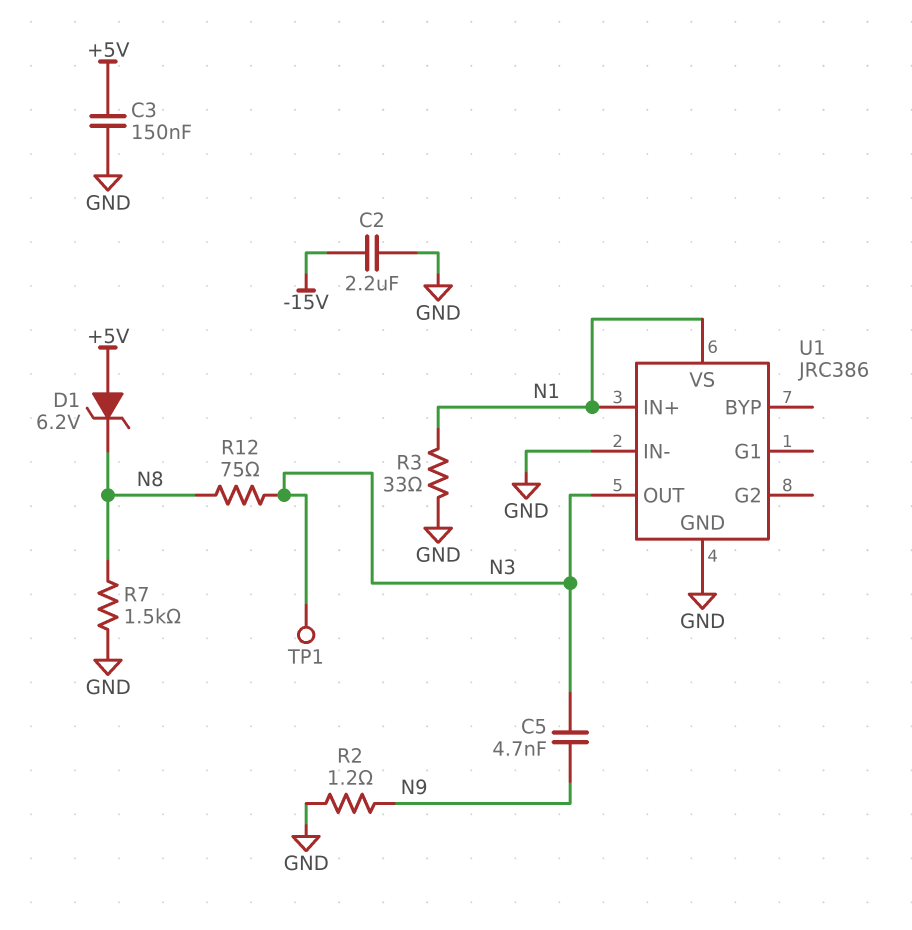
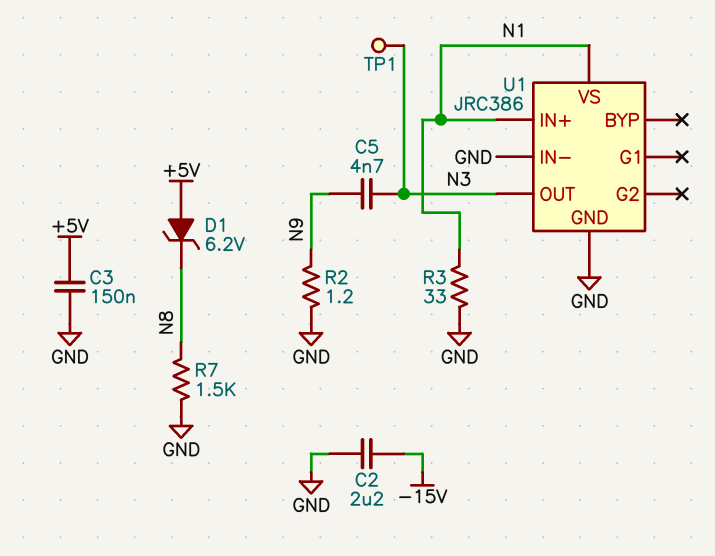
R12: 75 (N3, N8) -> none

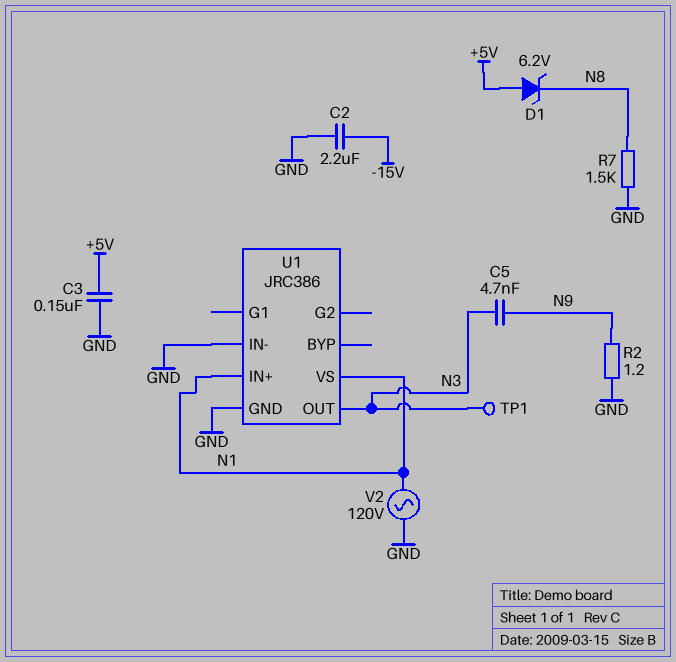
R3: 33 (GND, N1) -> none
V2: none -> AC 120V (GND, N1)

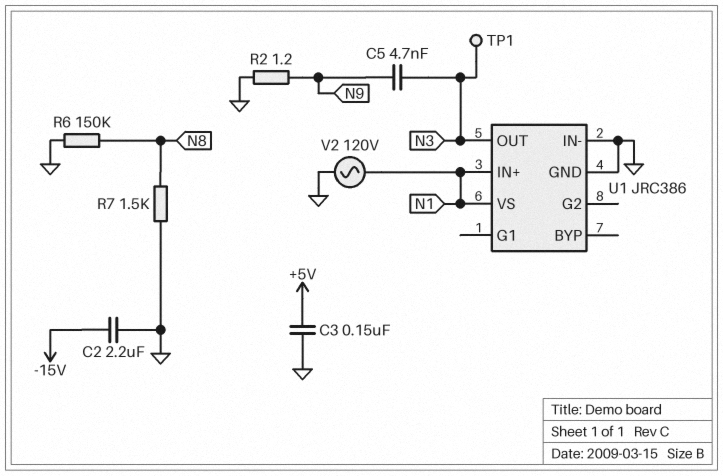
D1: zener 6.2V (A +5V, K N8) -> none
R6: none -> 150k (GND, N8)

